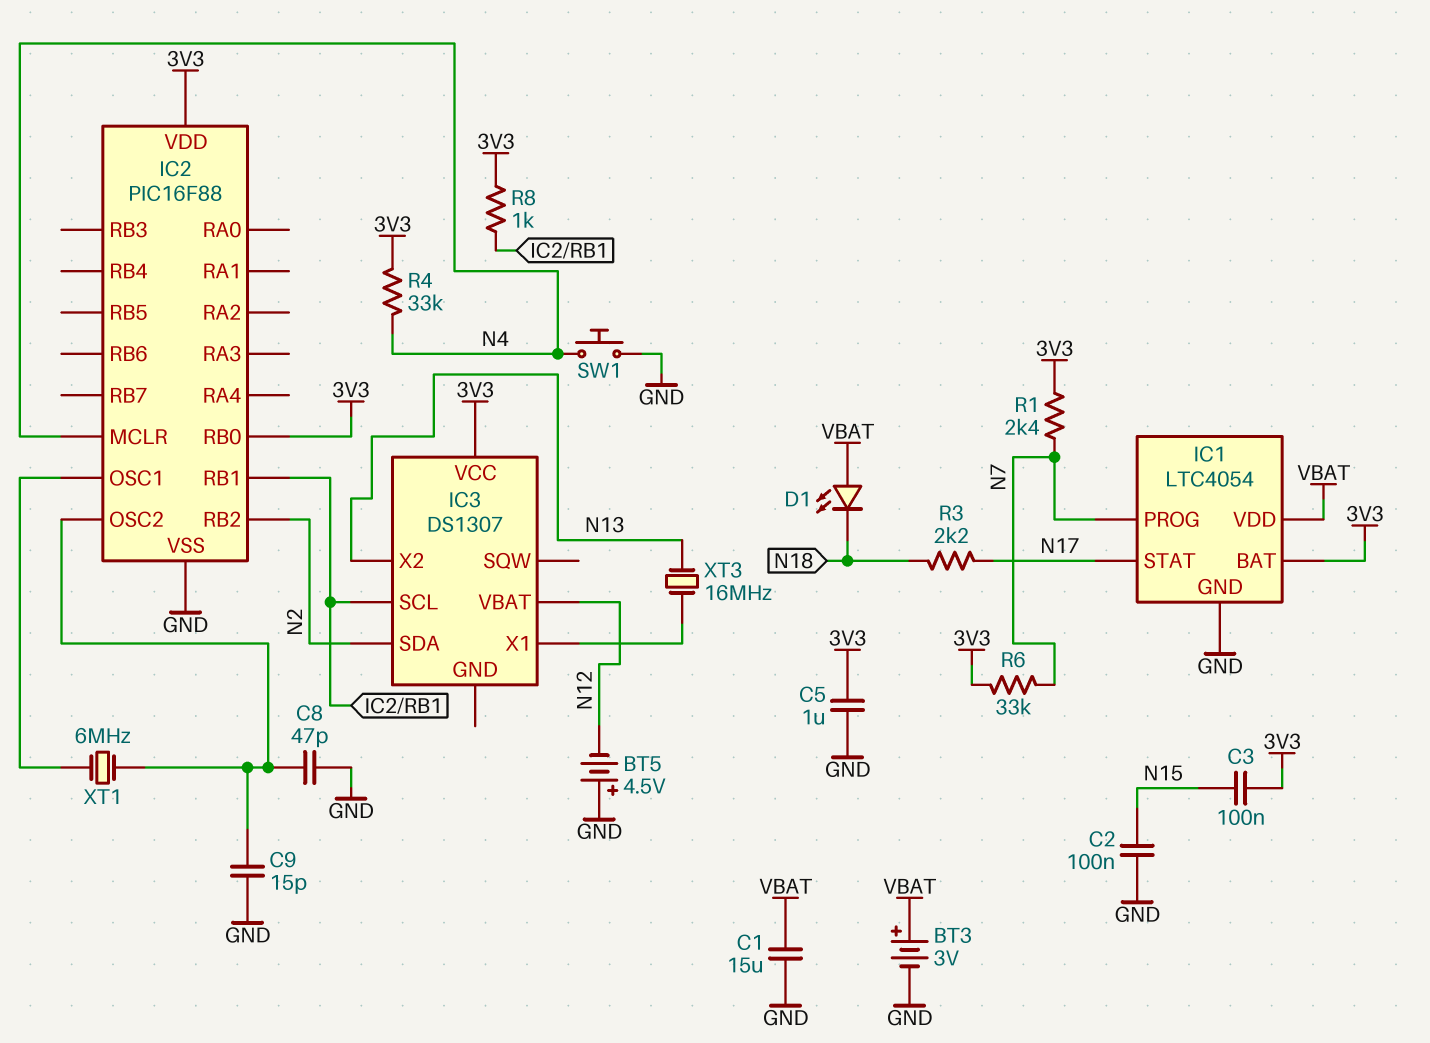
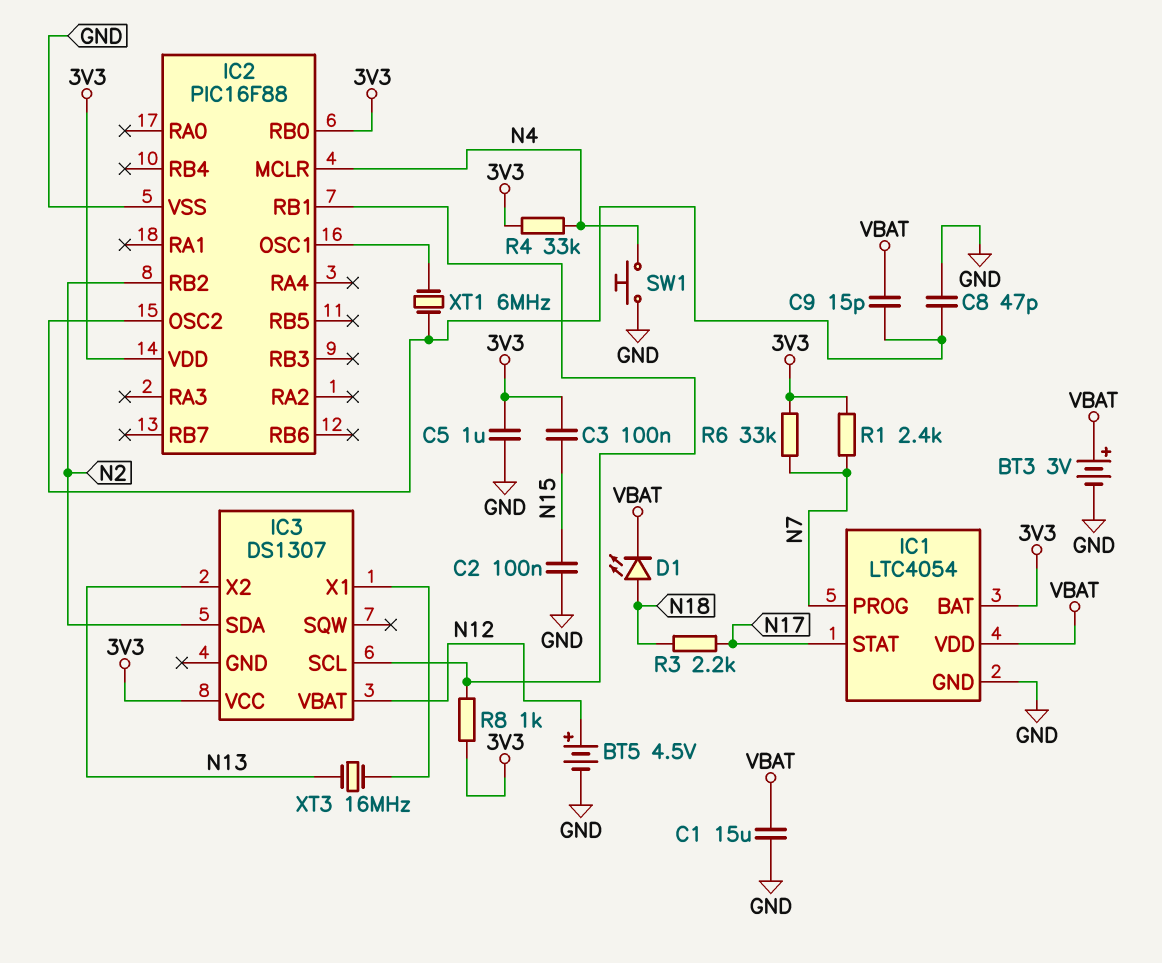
BT5: 4.5V (plus GND, minus N12) -> 4.5V (plus N12, minus GND)
C9: 15pF (GND, IC2/OSC2) -> 15pF (IC2/OSC2, VBAT)
D1: LED (A VBAT, K N18) -> LED (A N18, K VBAT)

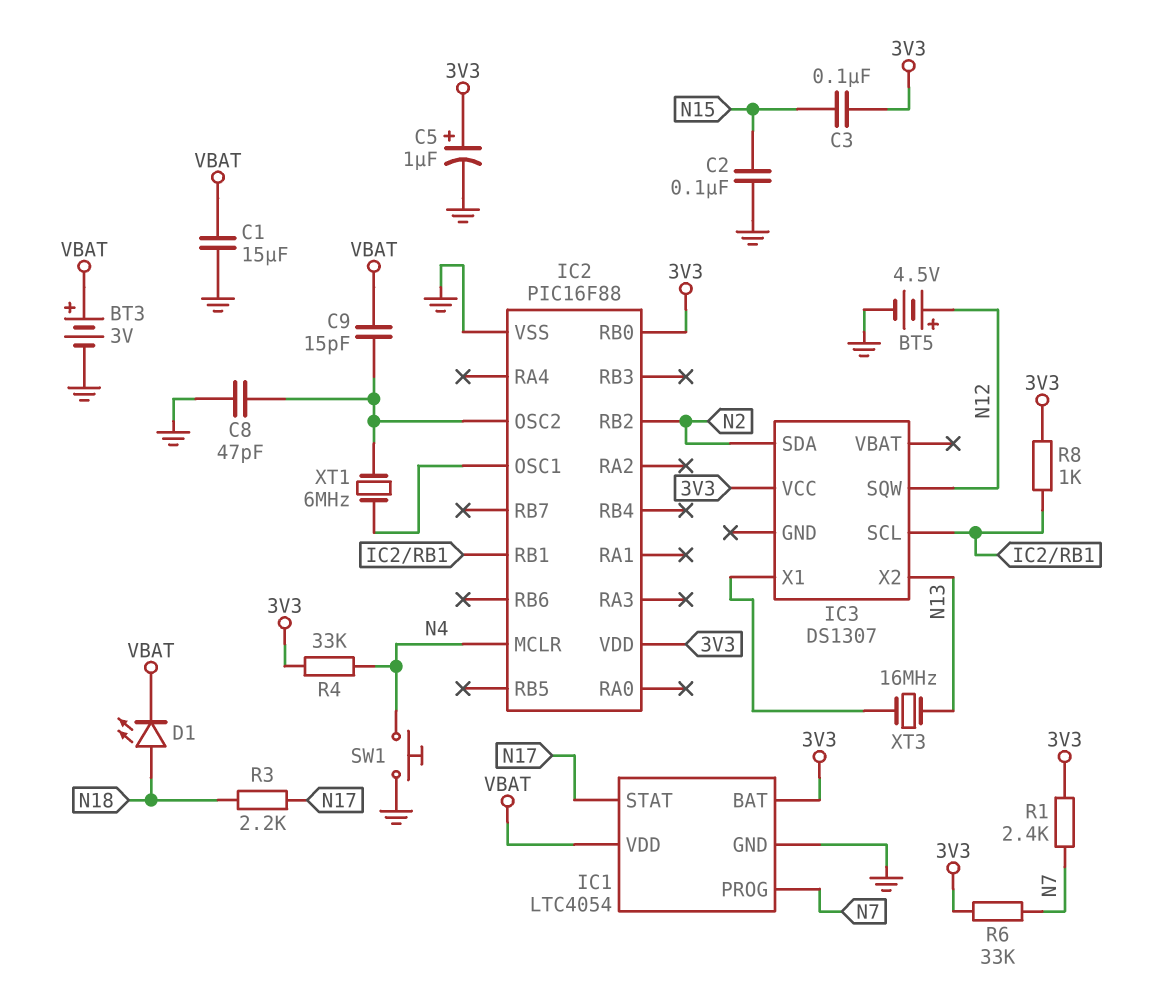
C5: 1uF (3V3, GND) -> 1uF (plus 3V3, minus GND)
IC3 pin SQW: none -> N12
IC3 pin VBAT: N12 -> none

